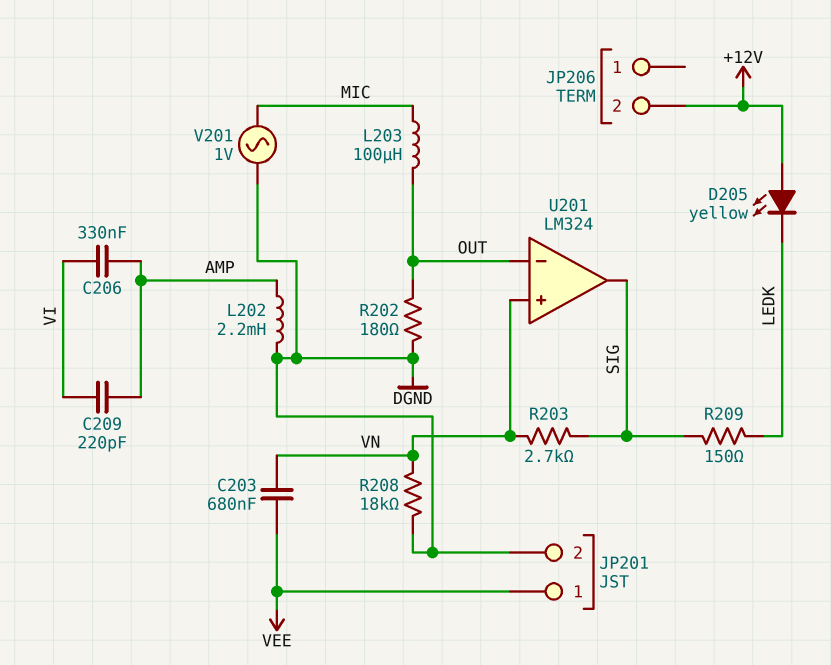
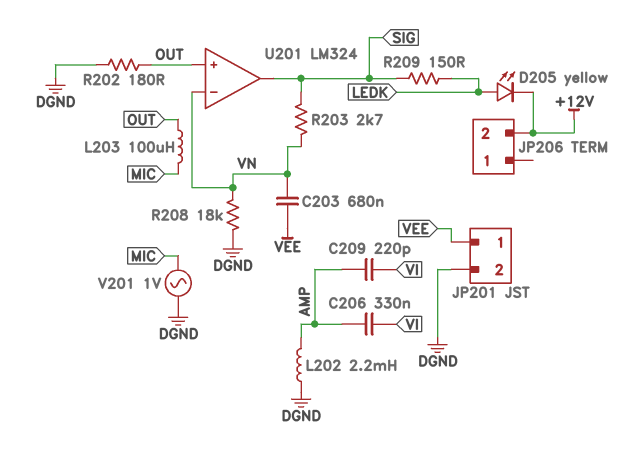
D205: LED yellow (A +12V, K LEDK) -> LED yellow (A LEDK, K +12V)
U201 pin in+: VN -> OUT
U201 pin in-: OUT -> VN

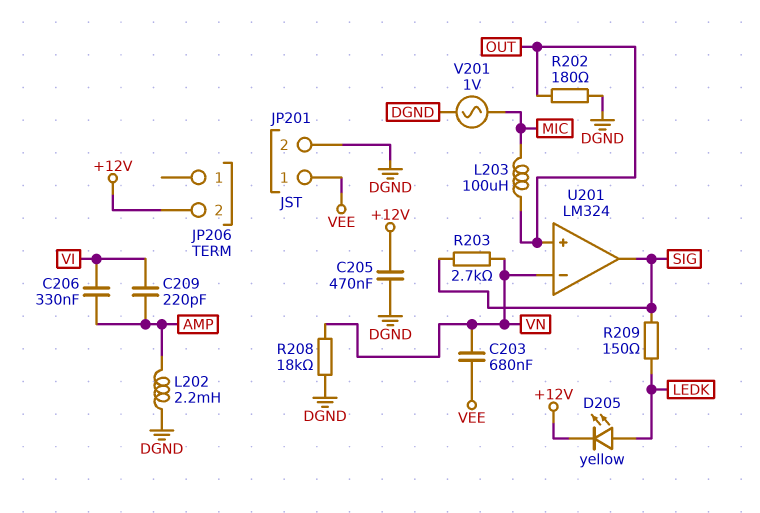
C205: none -> 470nF (+12V, DGND)

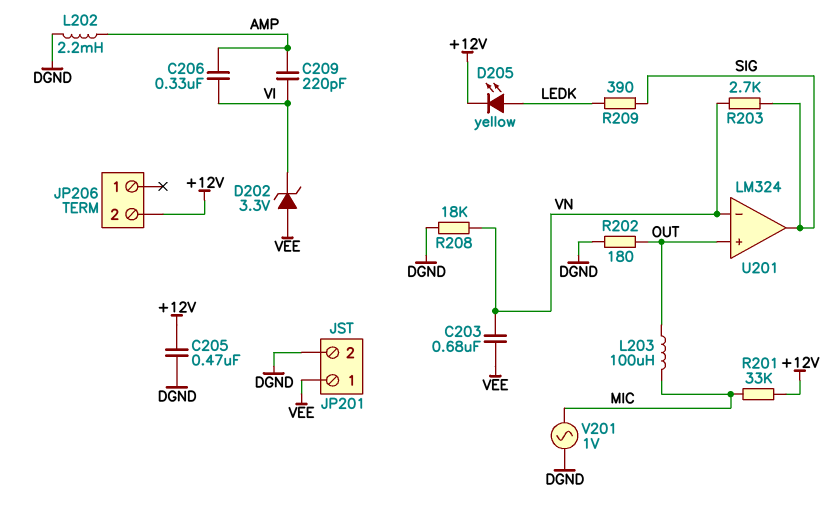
D202: none -> zener 3.3V (A VEE, K VI)
R201: none -> 33k (+12V, MIC)
R209: 150 (LEDK, SIG) -> 390 (LEDK, SIG)

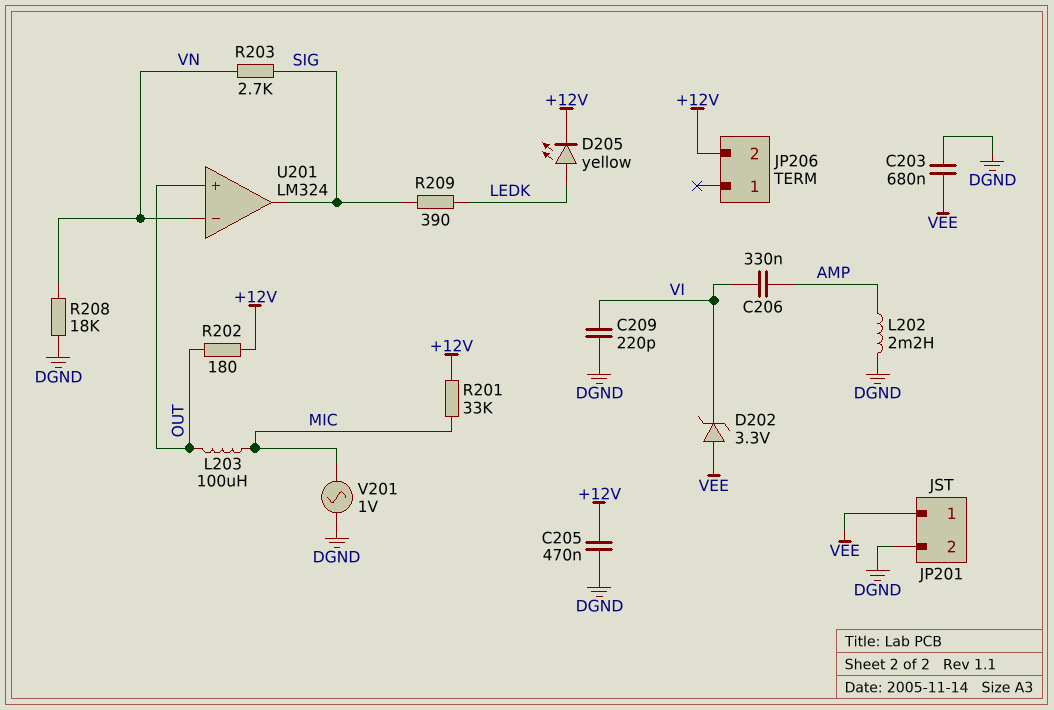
C203: 680nF (VEE, VN) -> 680nF (DGND, VEE)
C209: 220pF (AMP, VI) -> 220pF (DGND, VI)
R202: 180 (DGND, OUT) -> 180 (+12V, OUT)

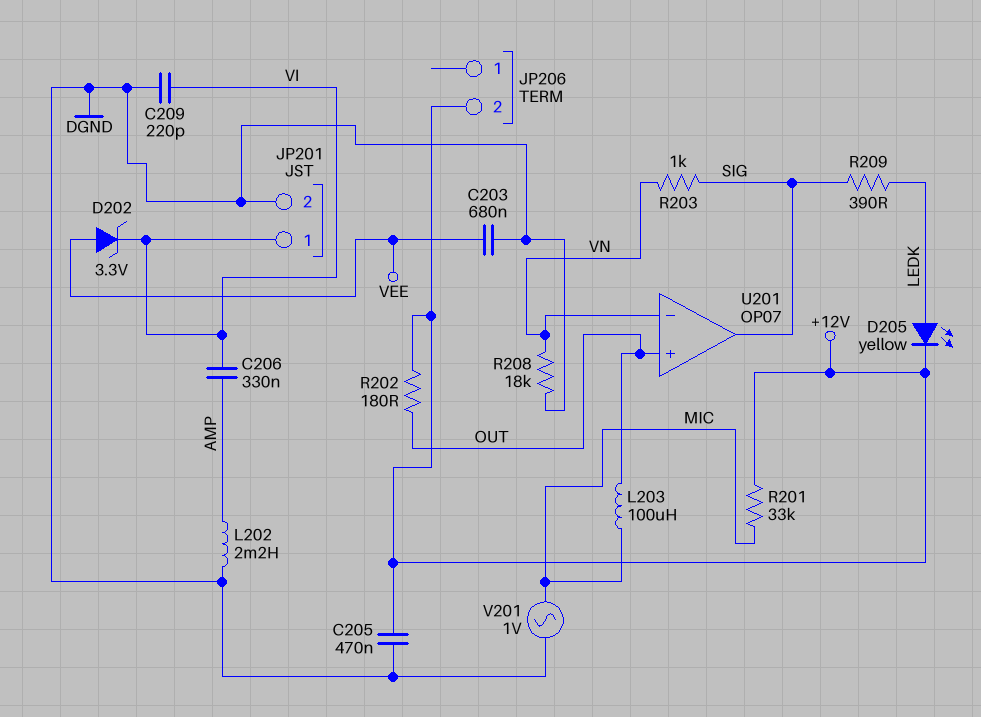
JP201 pin 1: VEE -> VI
R203: 2.7k (SIG, VN) -> 1k (SIG, VN)
U201: LM324 -> OP07

